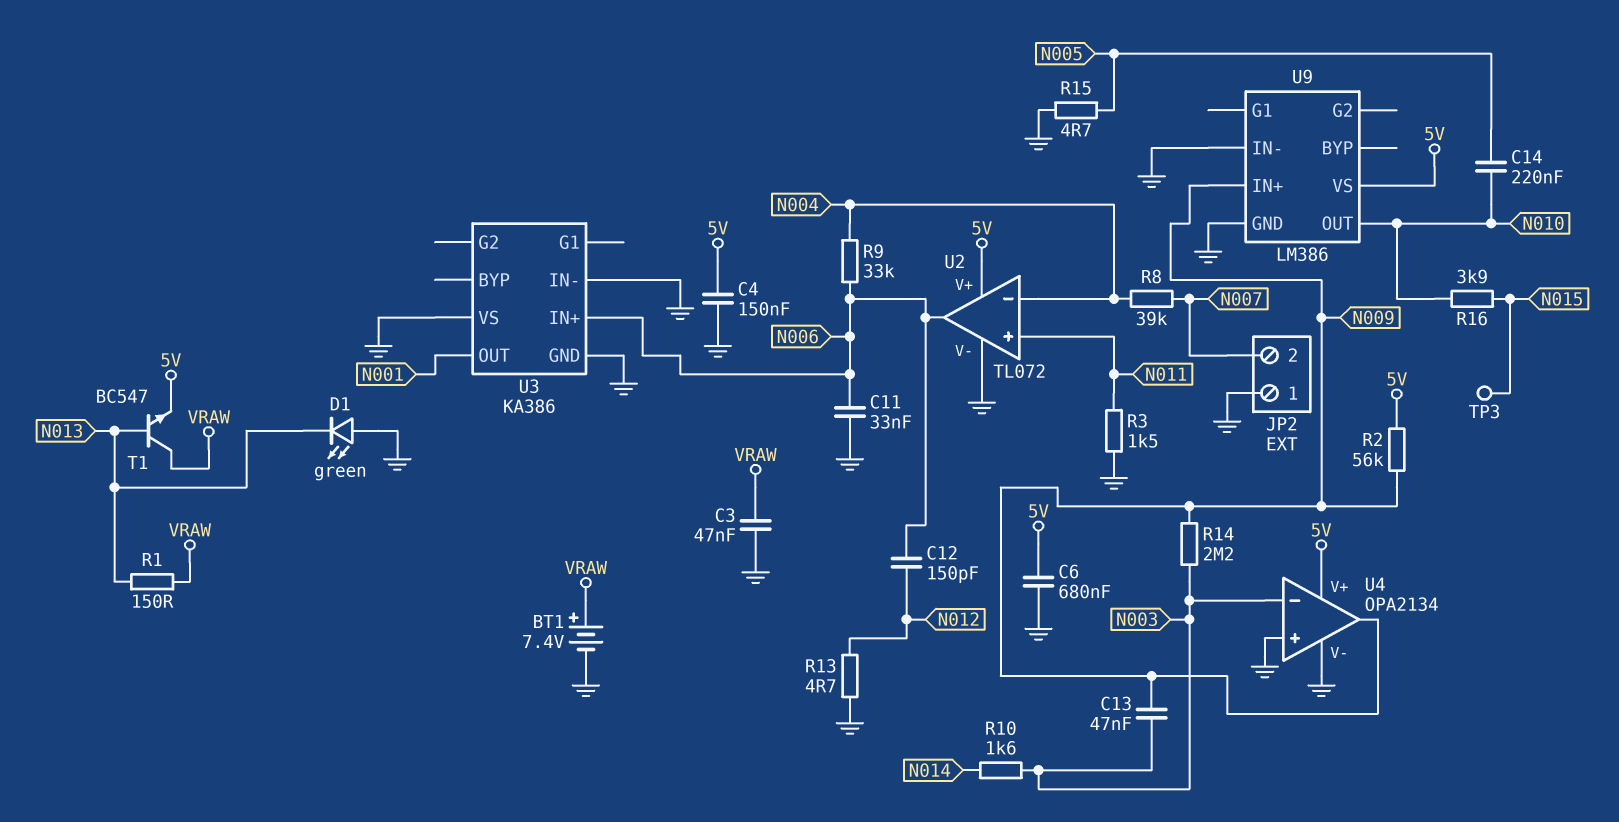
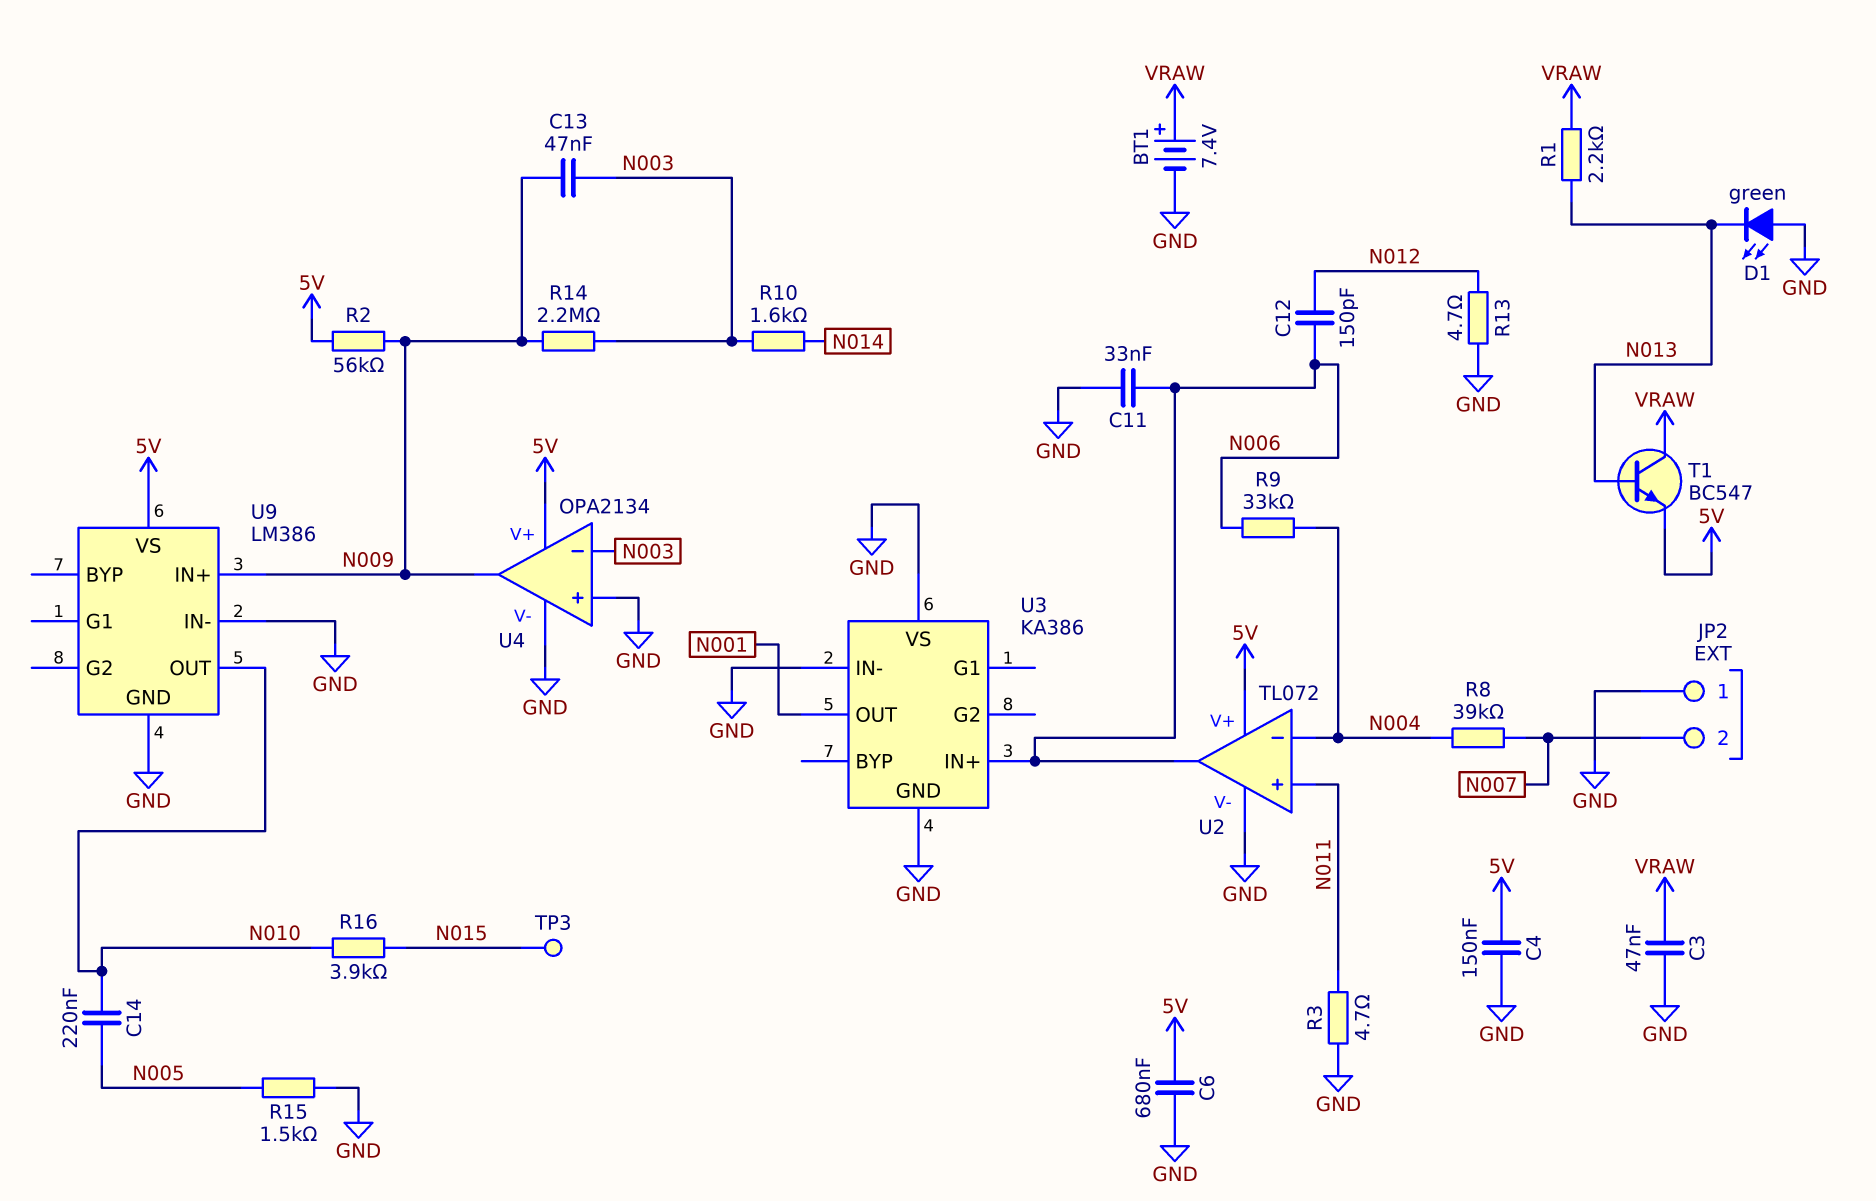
R1: 150 (N013, VRAW) -> 2.2k (N013, VRAW)
R3: 1.5k (GND, N011) -> 4.7 (GND, N011)
R15: 4.7 (GND, N005) -> 1.5k (GND, N005)

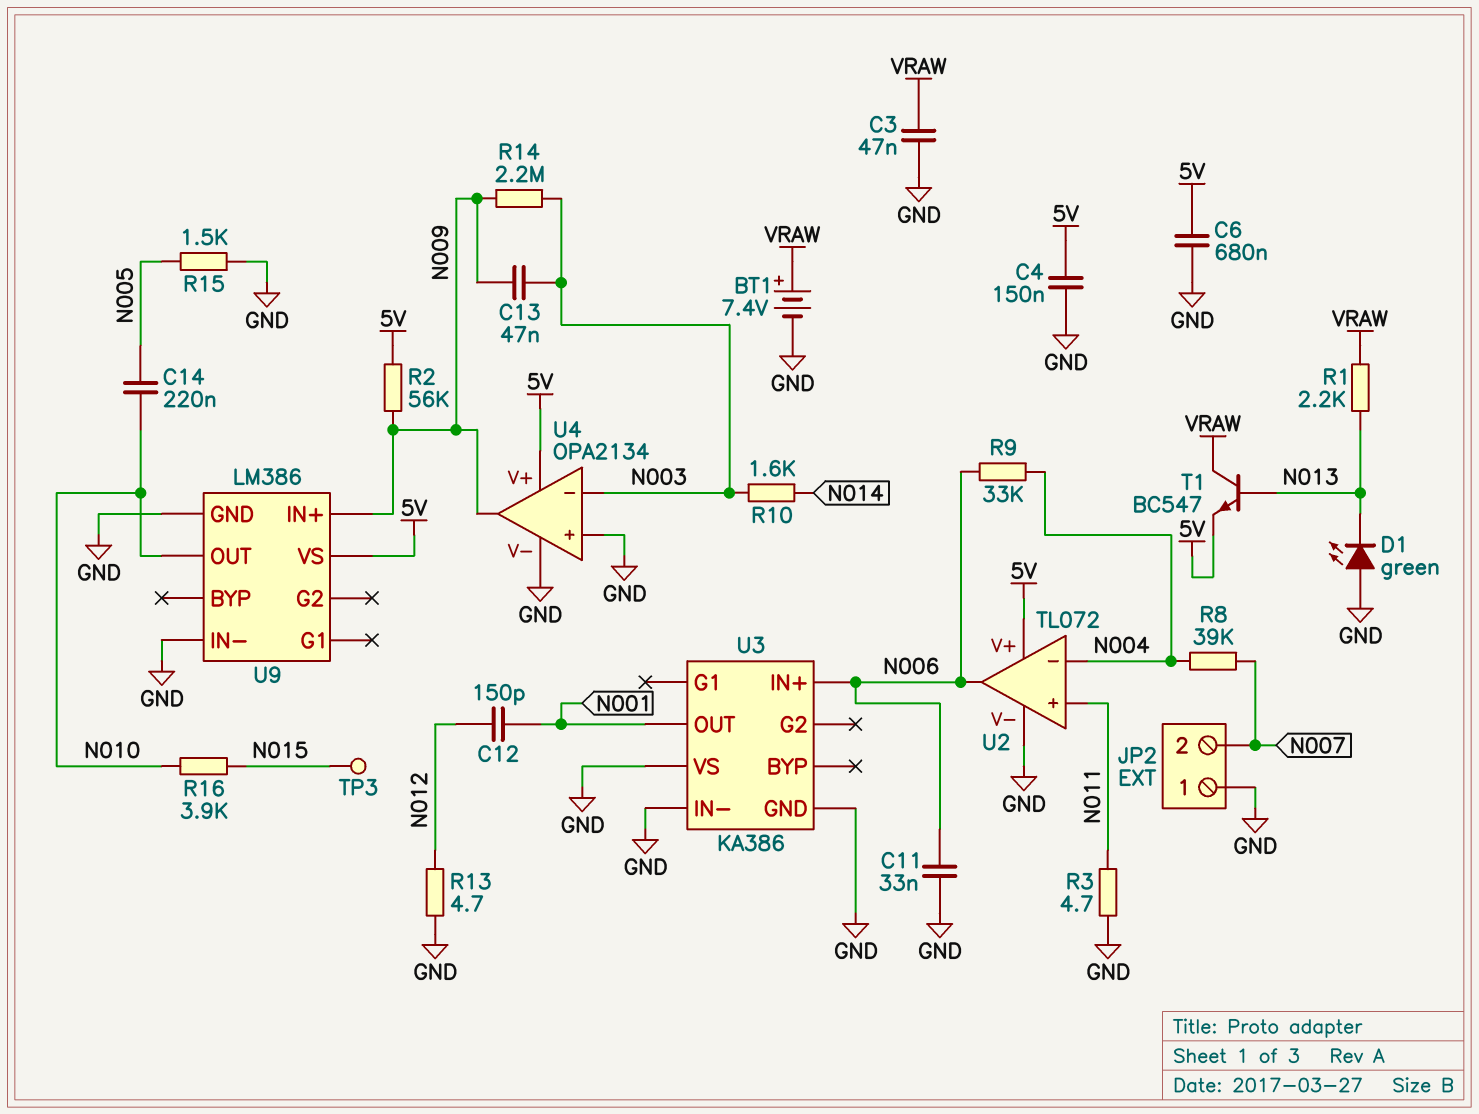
C12: 150pF (N006, N012) -> 150pF (N001, N012)

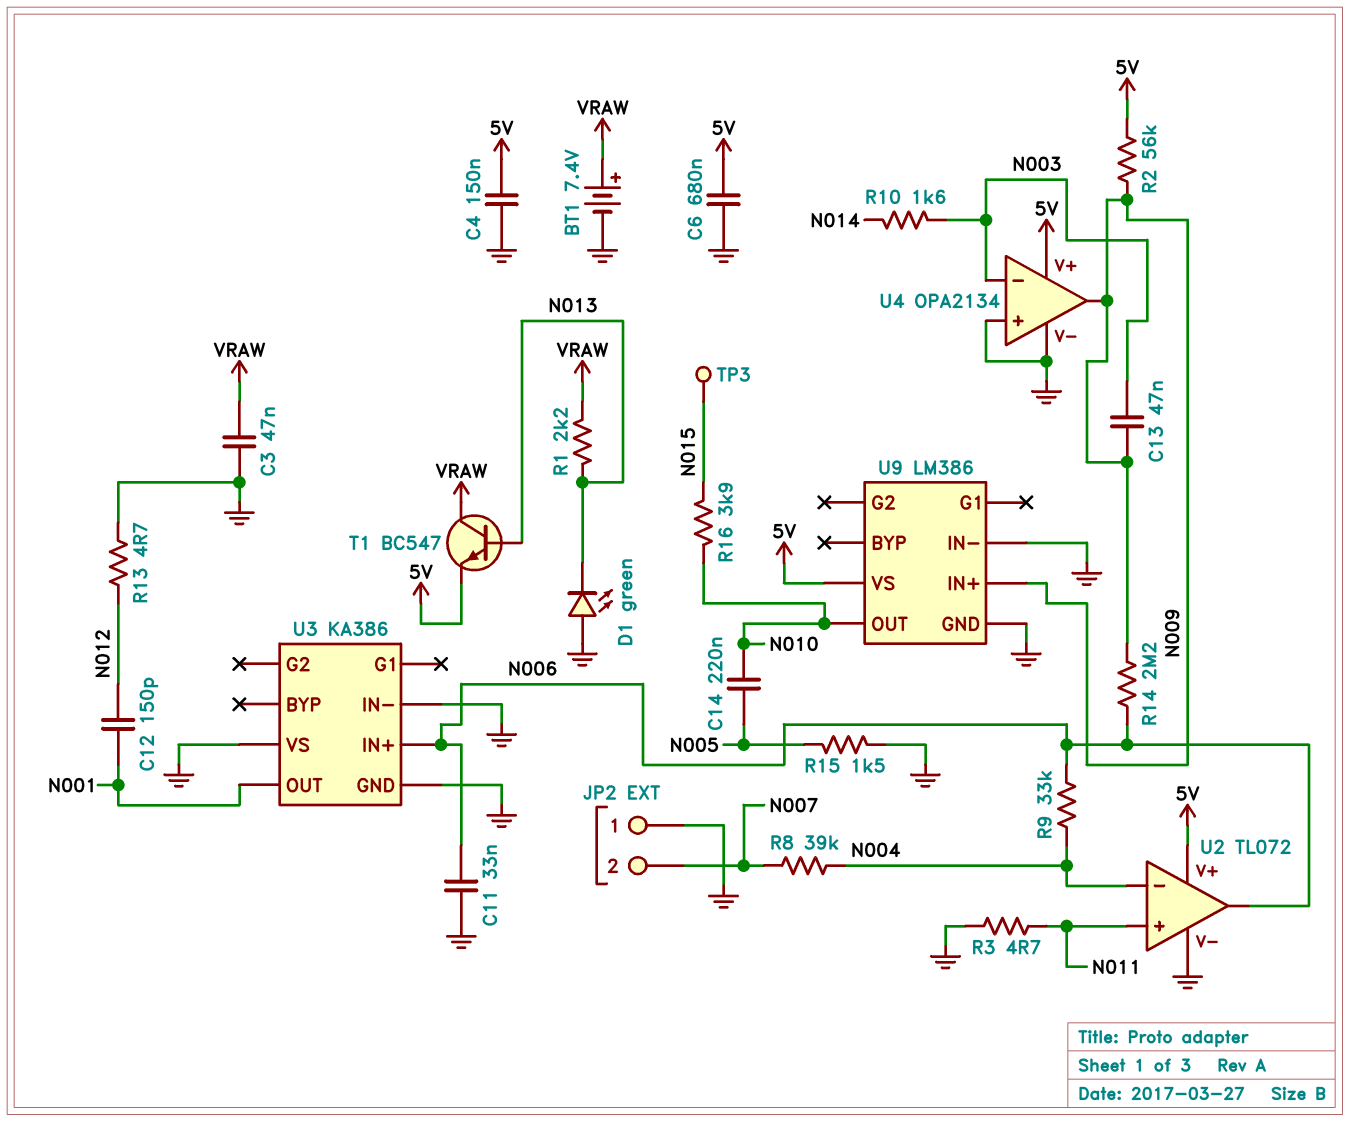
R14: 2.2M (N003, N009) -> 2.2M (N006, N009)

